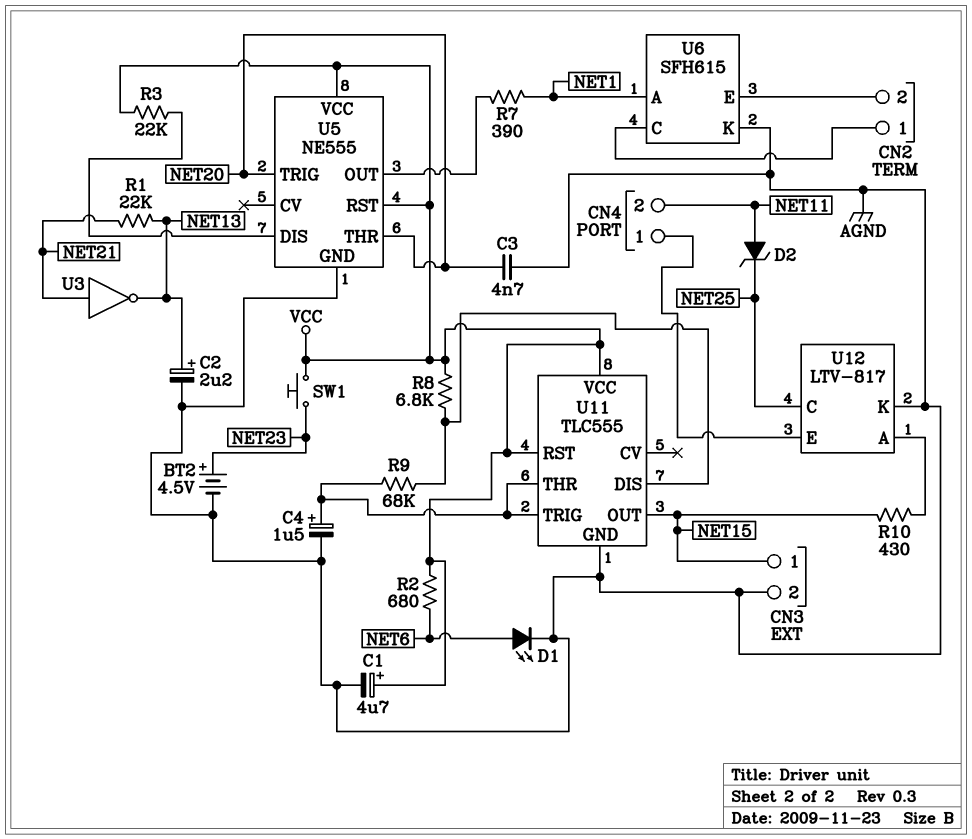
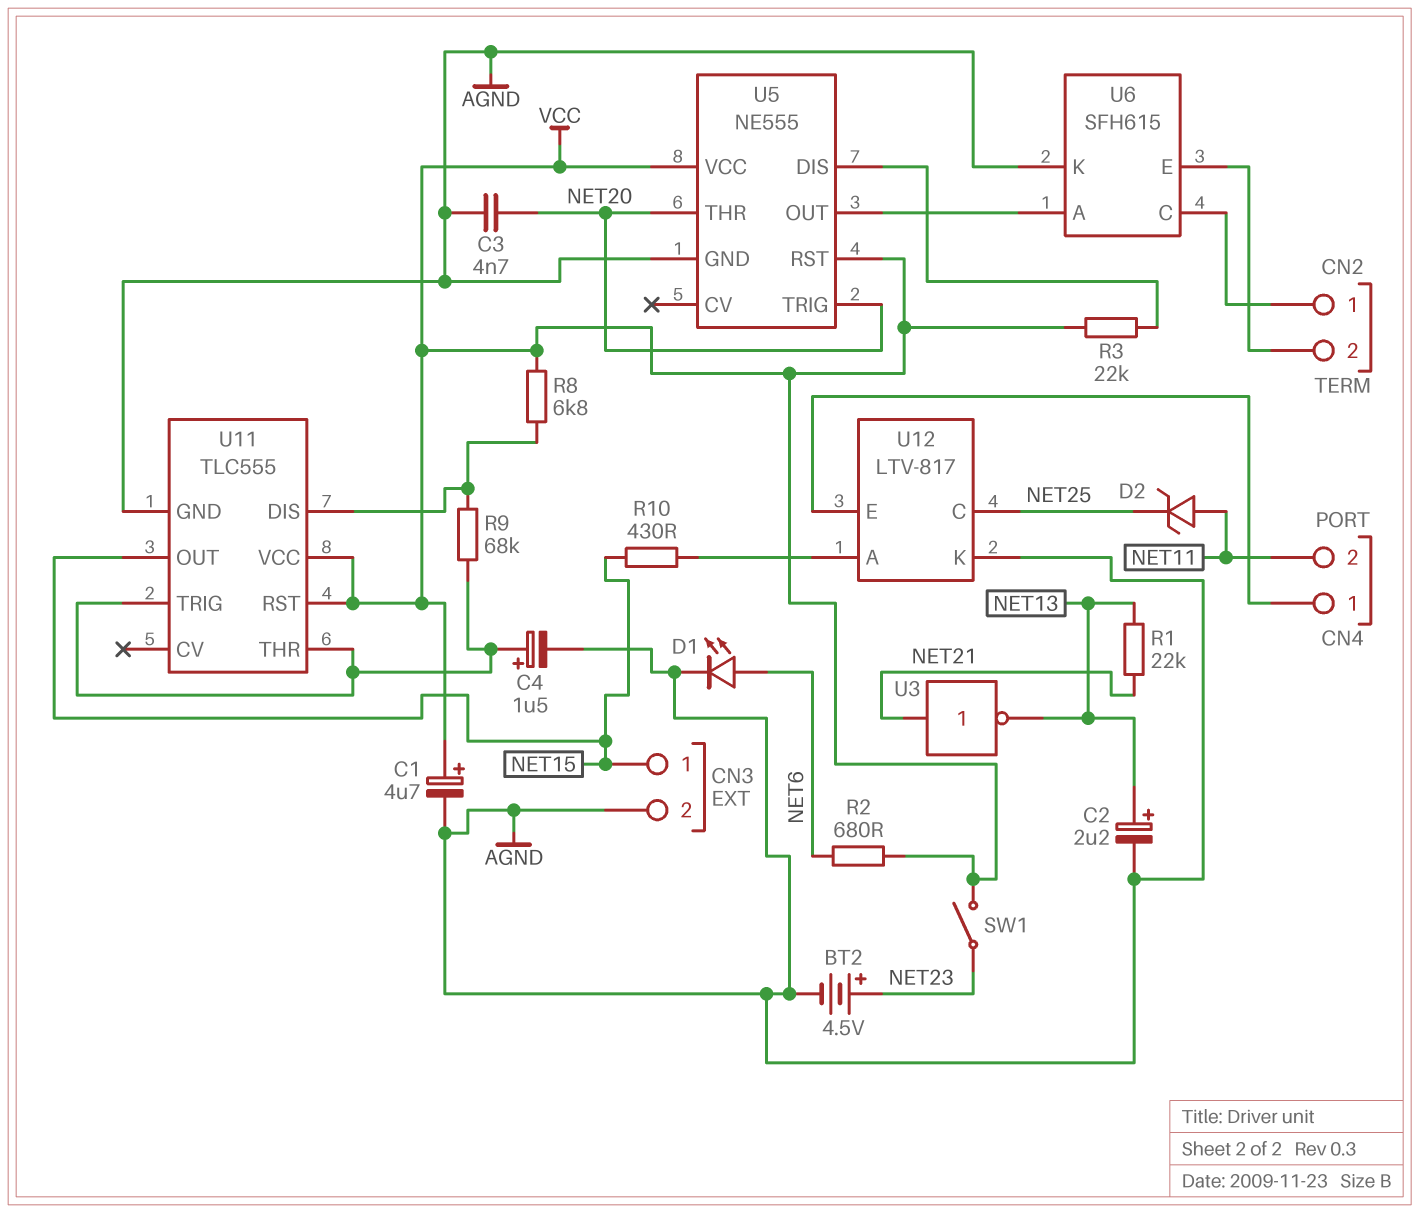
R7: 390 (NET1, U5/OUT) -> none
SW1: button (NET23, VCC) -> switch (NET23, VCC)
U6 pin A: NET1 -> U5/OUT

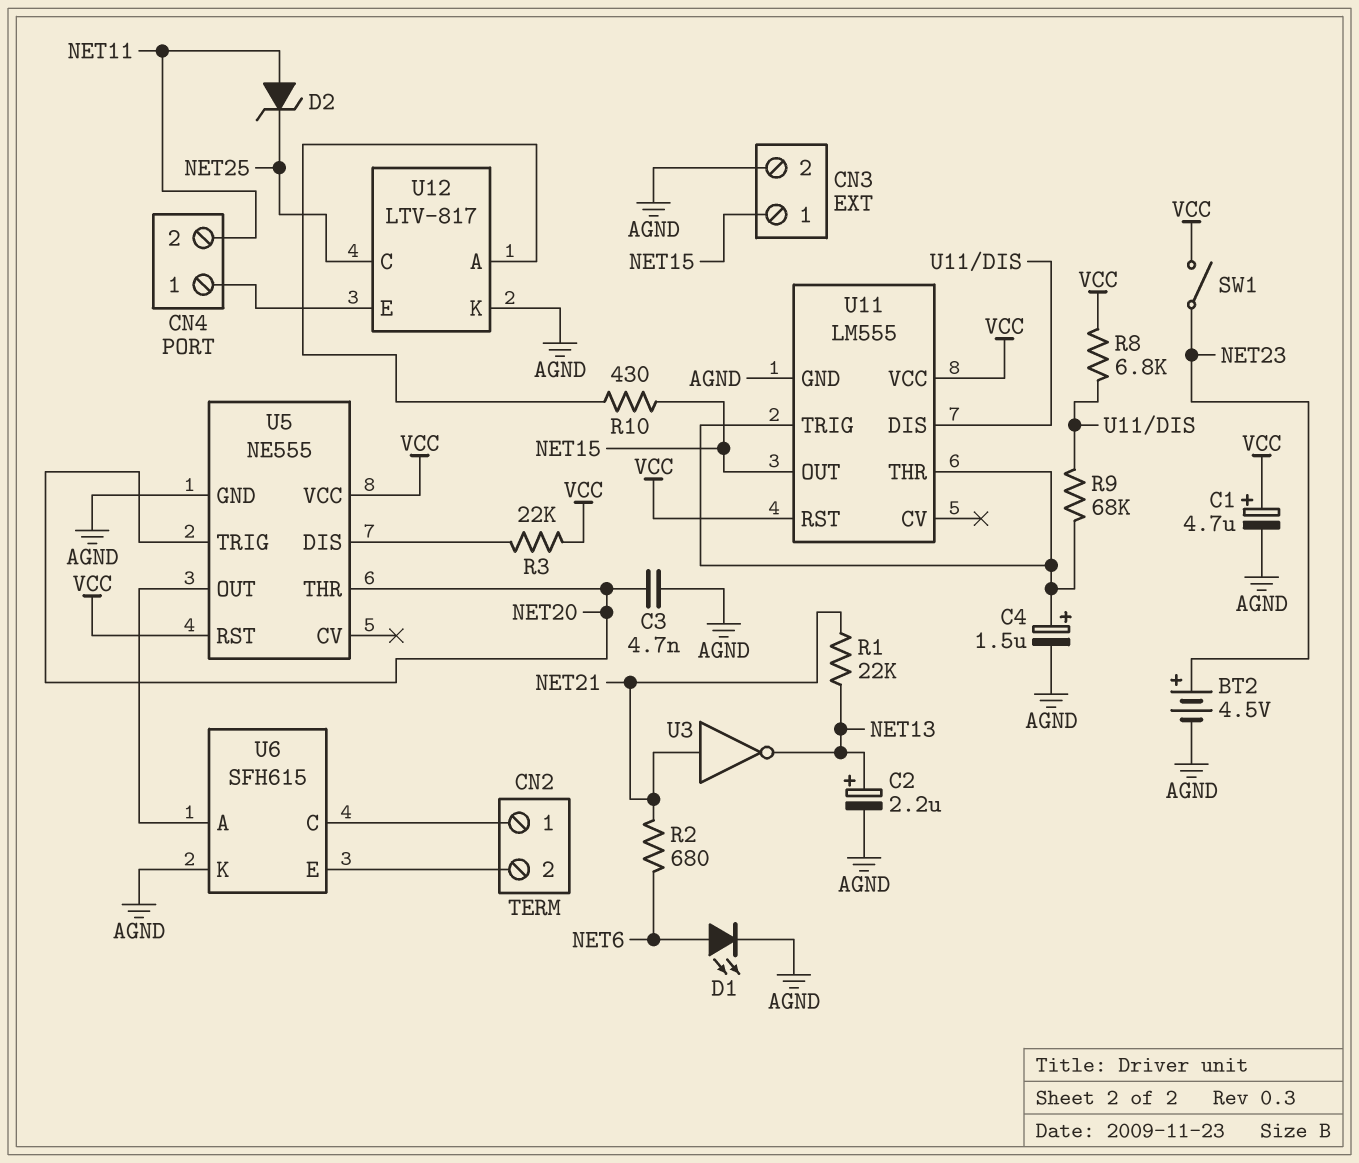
R2: 680 (NET6, VCC) -> 680 (NET6, NET21)
U11: TLC555 -> LM555

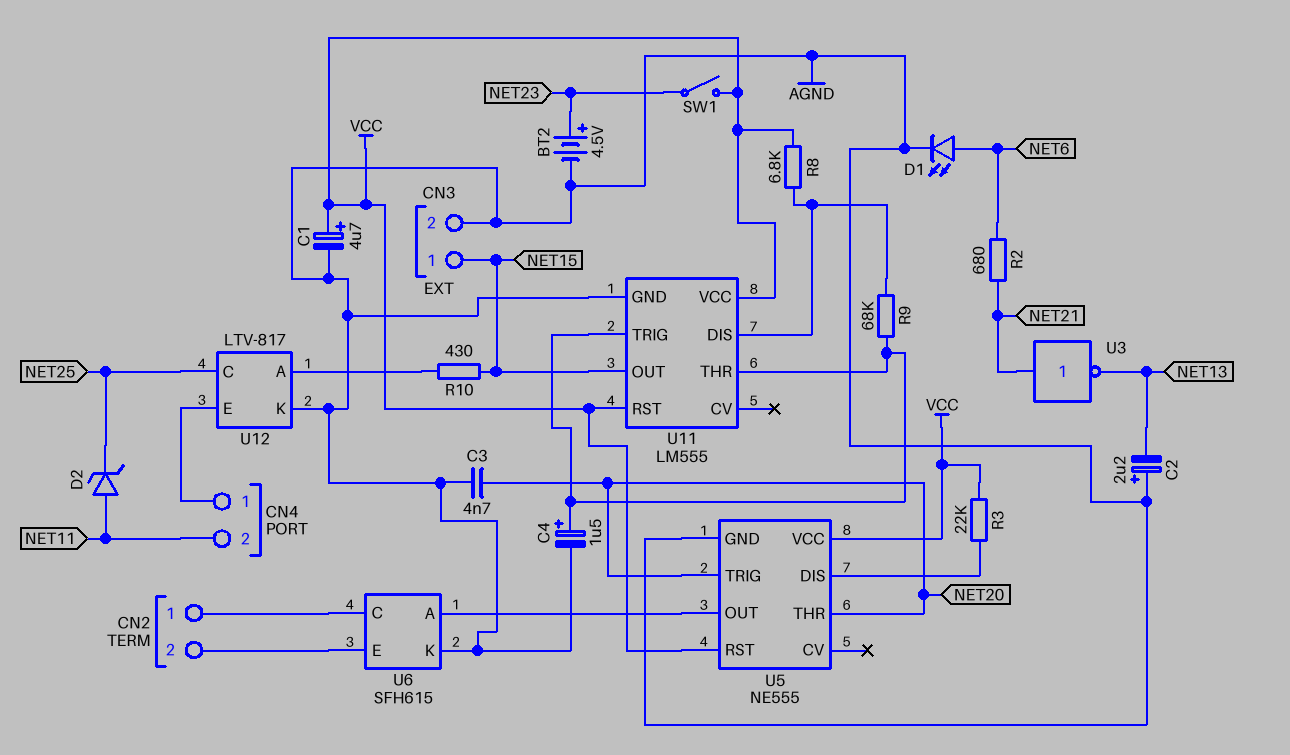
C2: 2.2uF (plus NET13, minus AGND) -> 2.2uF (plus AGND, minus NET13)
R1: 22k (NET13, NET21) -> none

